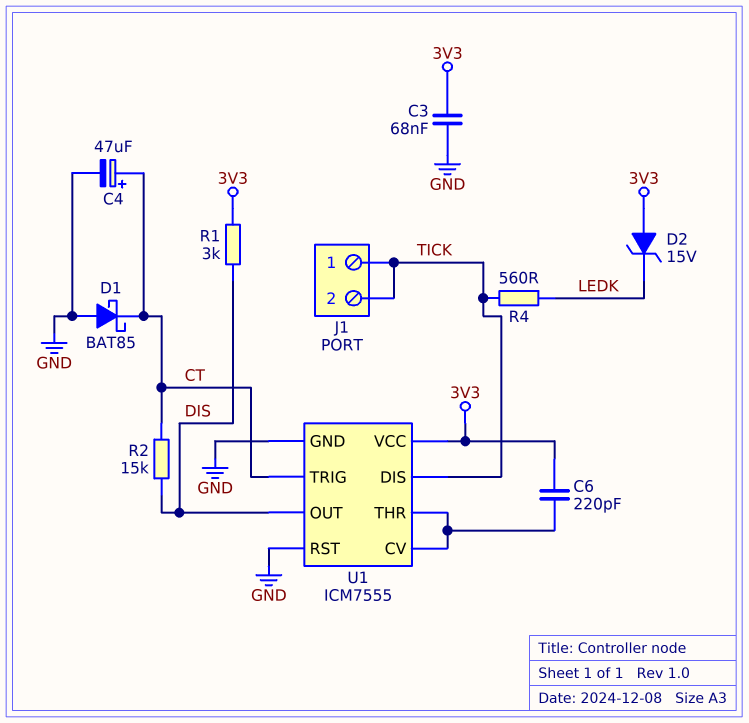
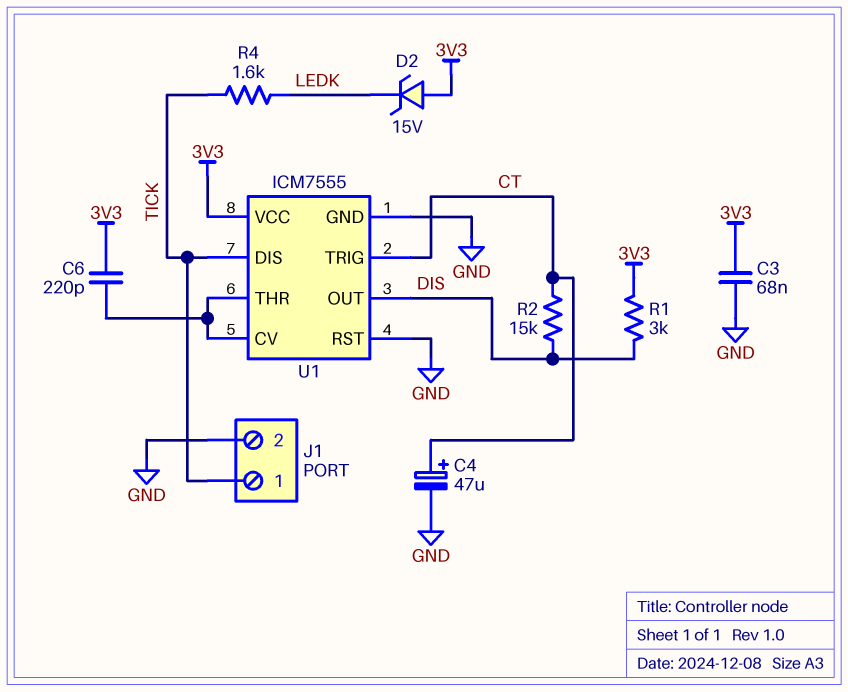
D1: schottky BAT85 (A GND, K CT) -> none
J1 pin 2: TICK -> GND
R4: 560 (LEDK, TICK) -> 1.6k (LEDK, TICK)

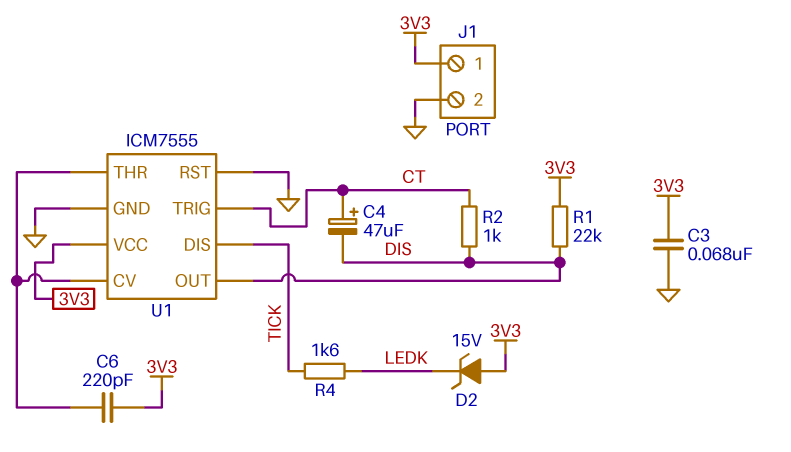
C4: 47uF (plus CT, minus GND) -> 47uF (plus CT, minus DIS)
J1 pin 1: TICK -> 3V3
R1: 3k (3V3, DIS) -> 22k (3V3, DIS)
R2: 15k (CT, DIS) -> 1k (CT, DIS)

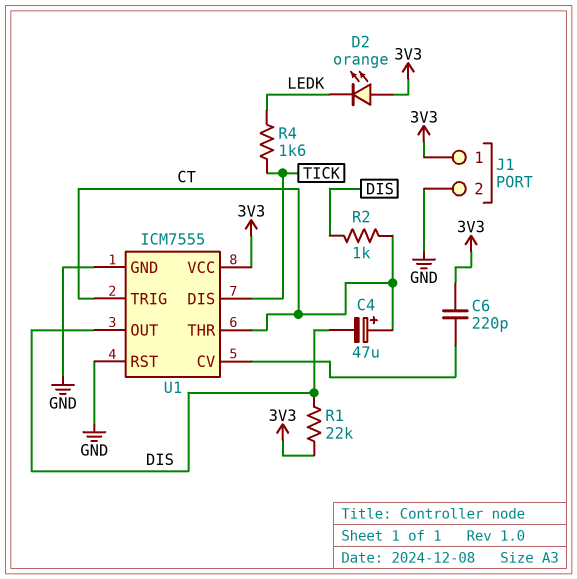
C3: 68nF (3V3, GND) -> none
D2: zener 15V (A 3V3, K LEDK) -> LED orange (A 3V3, K LEDK)
U1 pin THR: U1/CV -> CT

